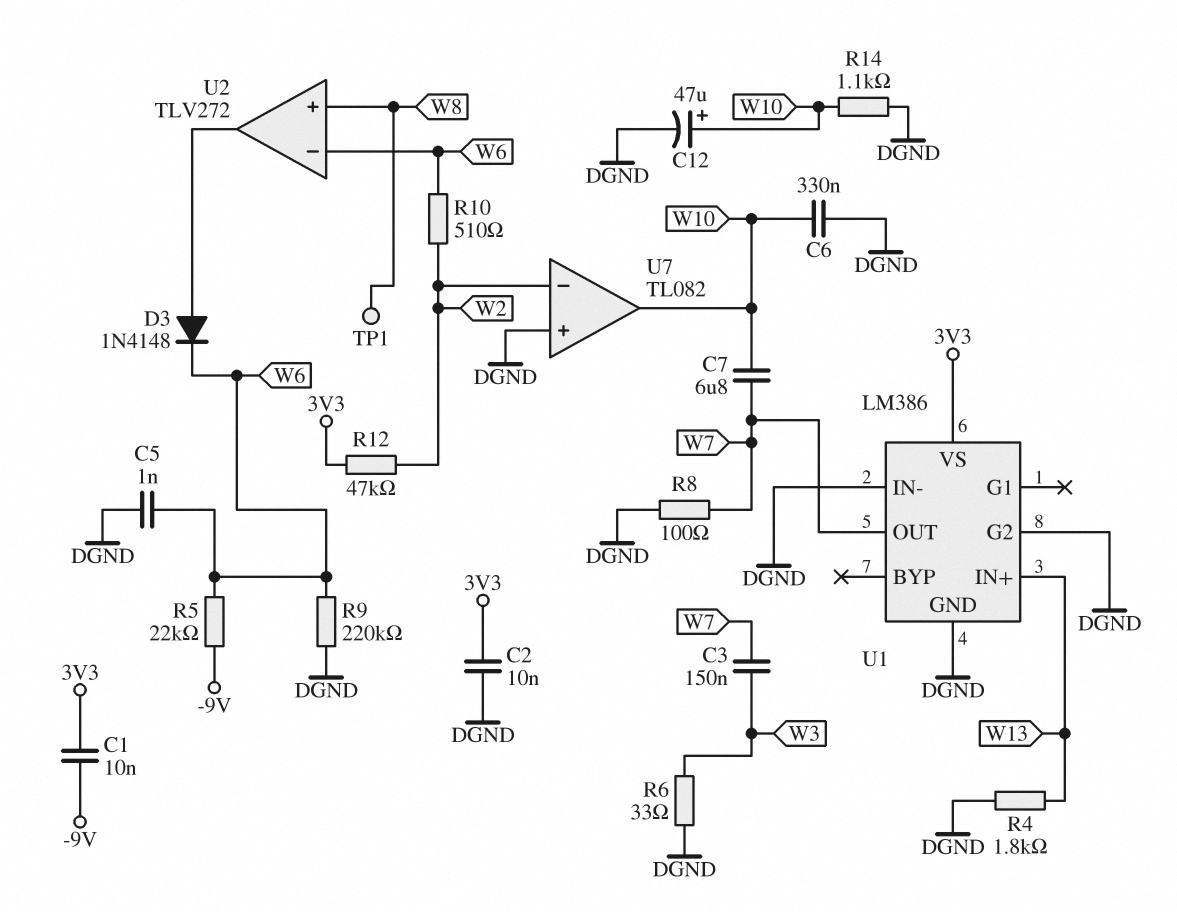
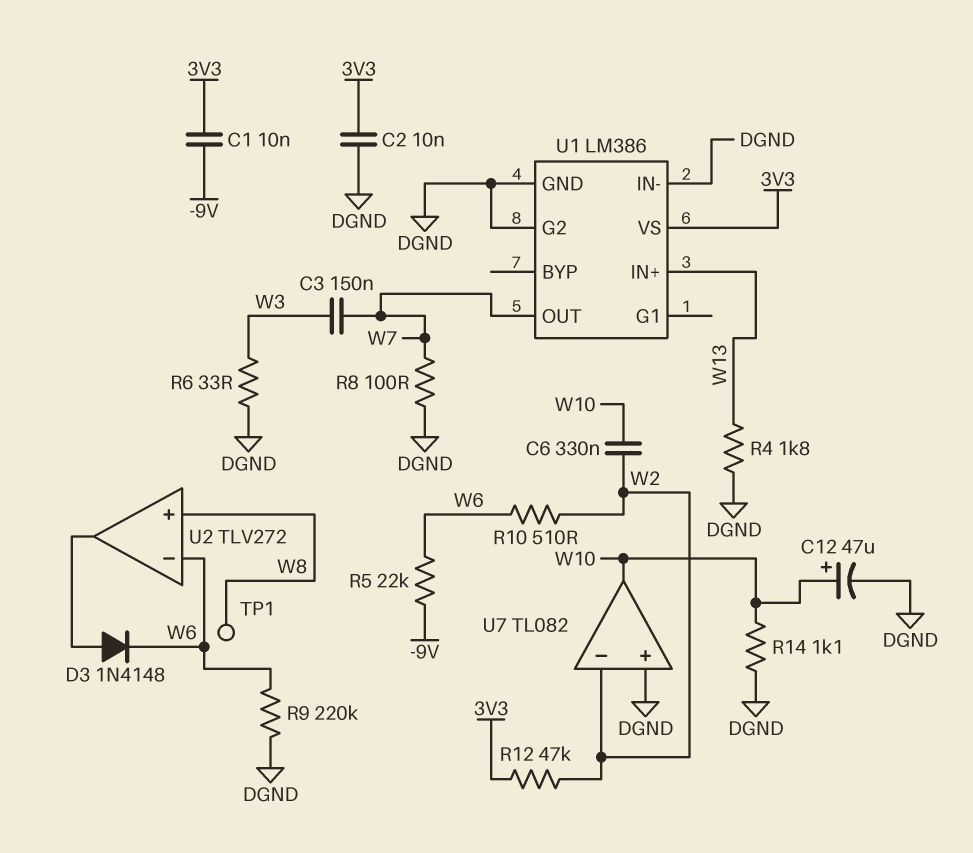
C5: 1nF (DGND, W6) -> none
C6: 330nF (DGND, W10) -> 330nF (W2, W10)
C7: 6.8uF (W7, W10) -> none

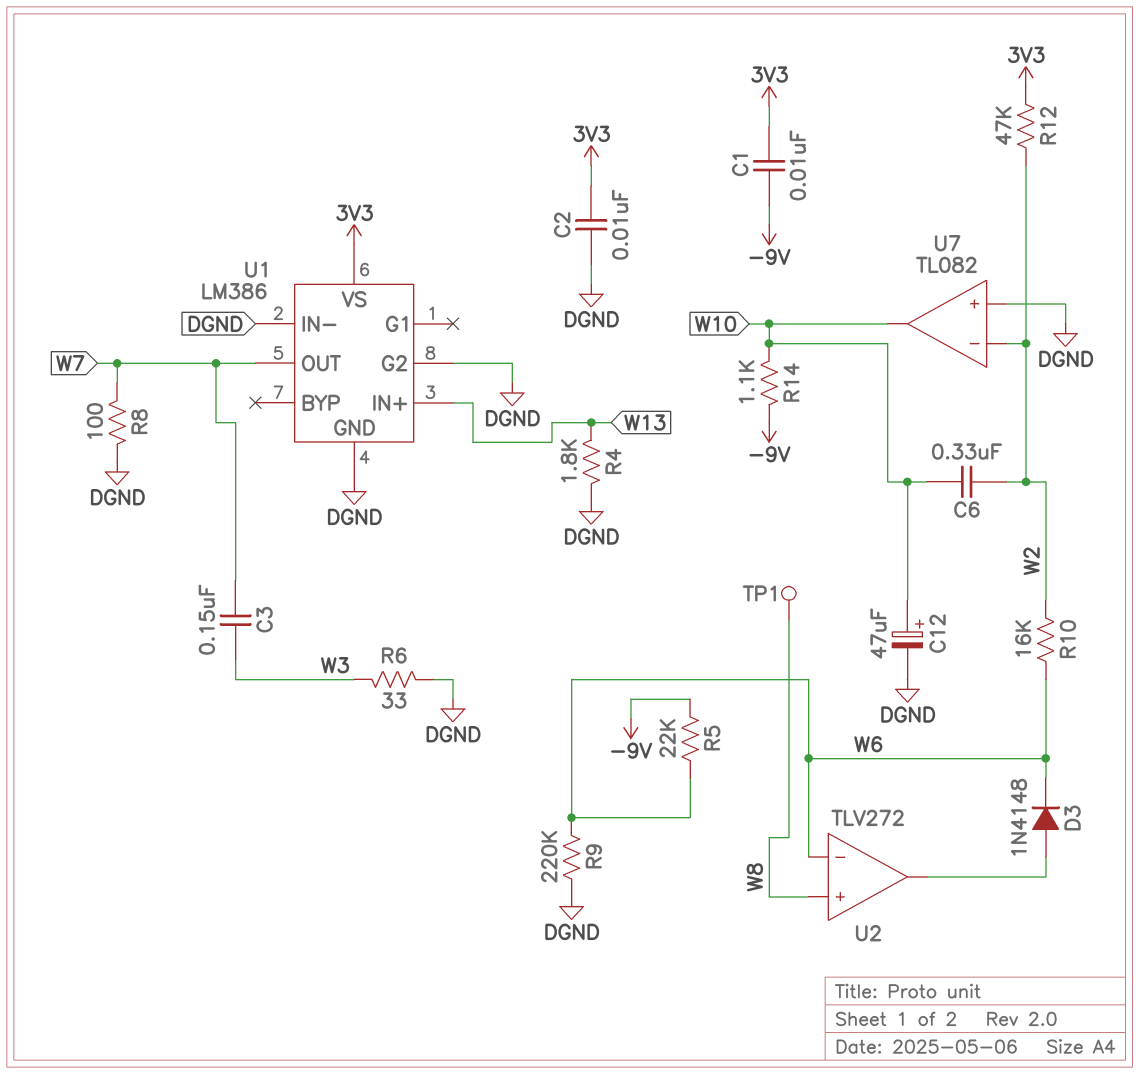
R10: 510 (W2, W6) -> 16k (W2, W6)
R14: 1.1k (DGND, W10) -> 1.1k (-9V, W10)

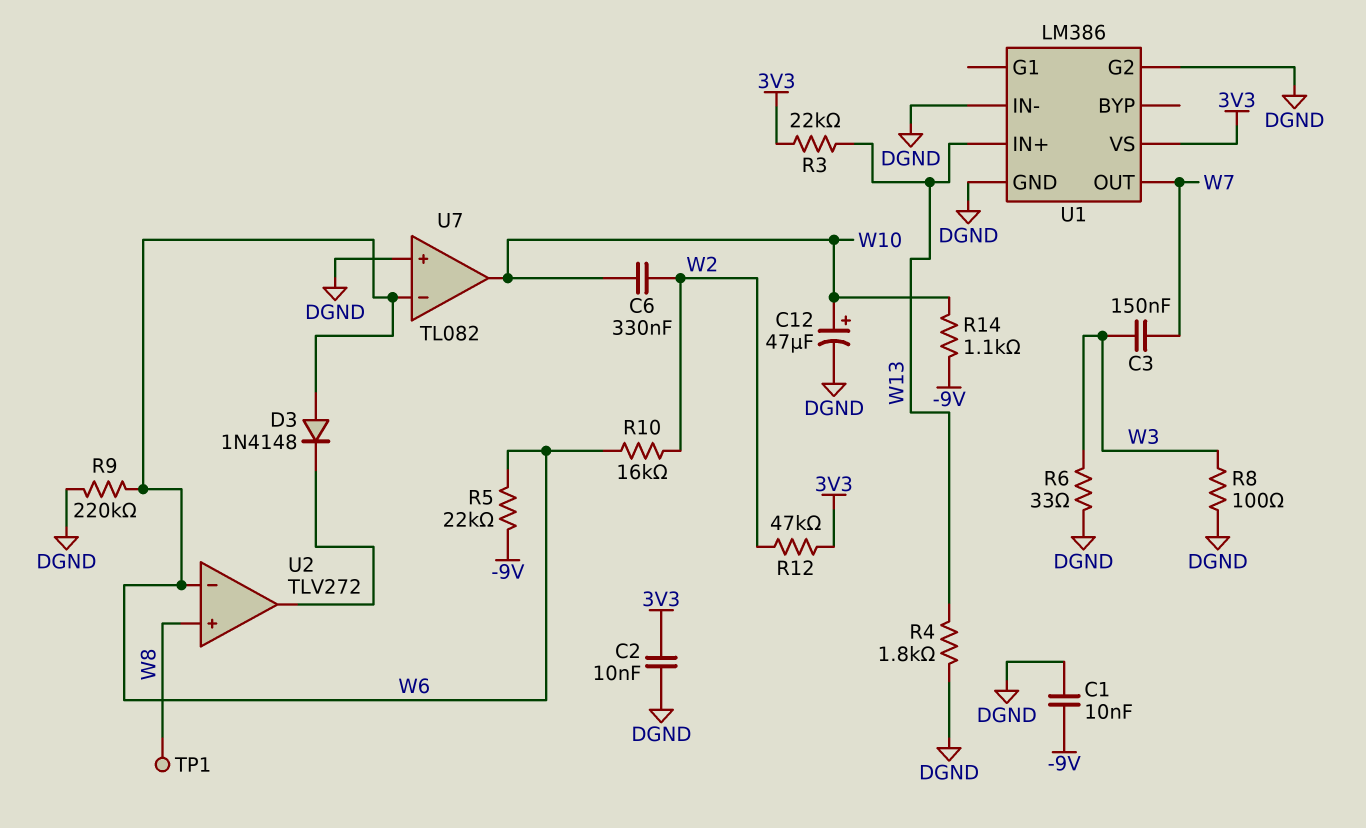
C1: 10nF (-9V, 3V3) -> 10nF (-9V, DGND)
D3: diode 1N4148 (A U2/out, K W6) -> diode 1N4148 (A W6, K U2/out)
R3: none -> 22k (3V3, W13)
R8: 100 (DGND, W7) -> 100 (DGND, W3)
U7 pin in-: W2 -> W6

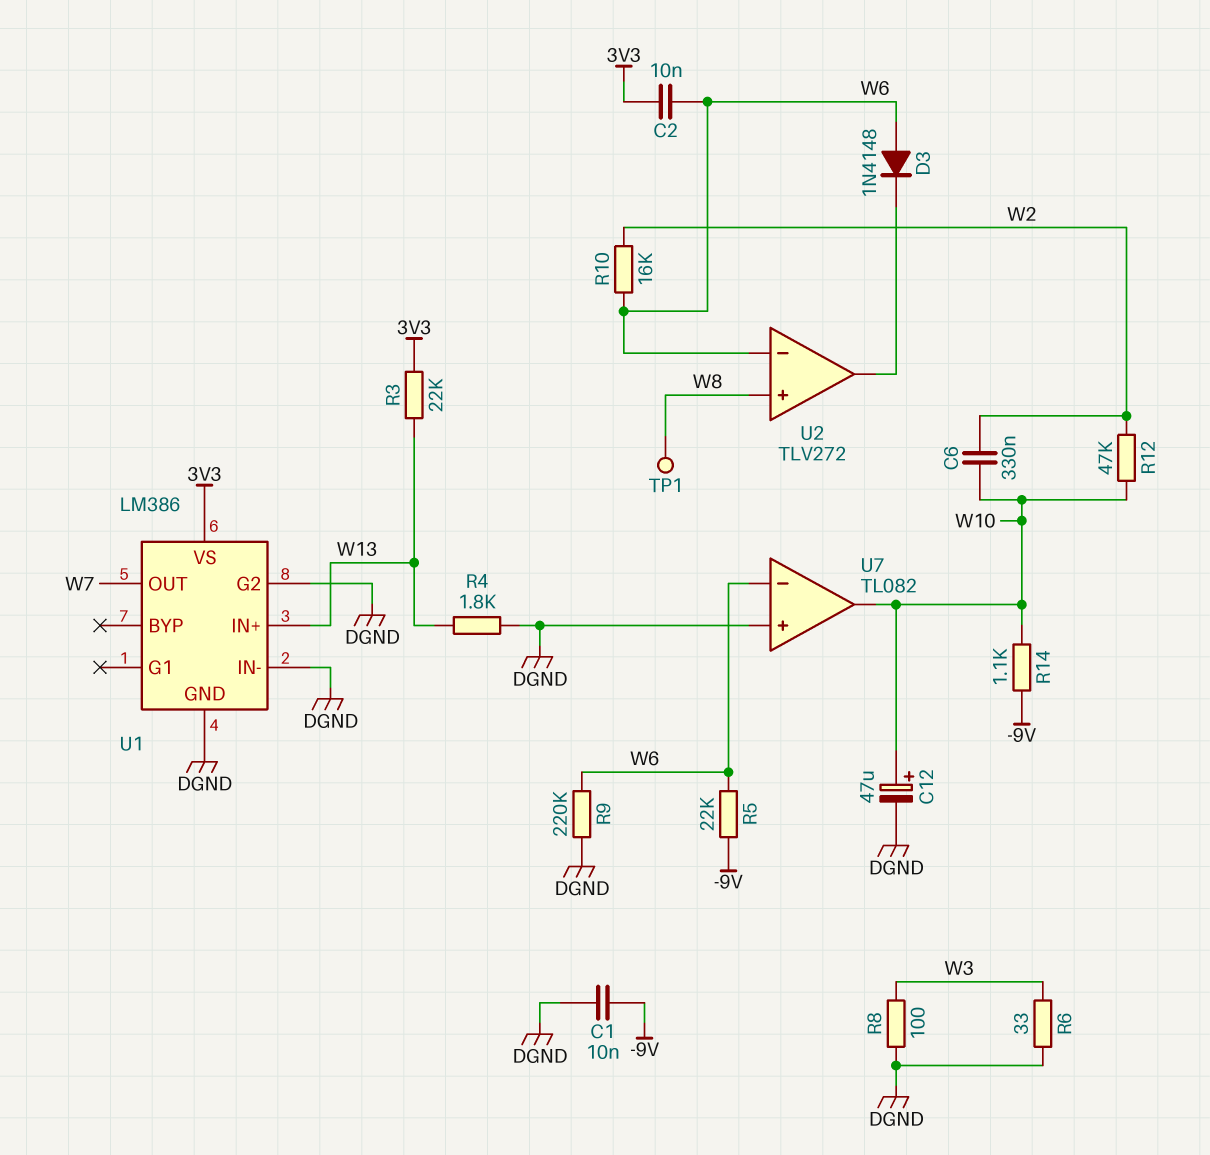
C2: 10nF (3V3, DGND) -> 10nF (3V3, W6)
C3: 150nF (W3, W7) -> none
R12: 47k (3V3, W2) -> 47k (W2, W10)

